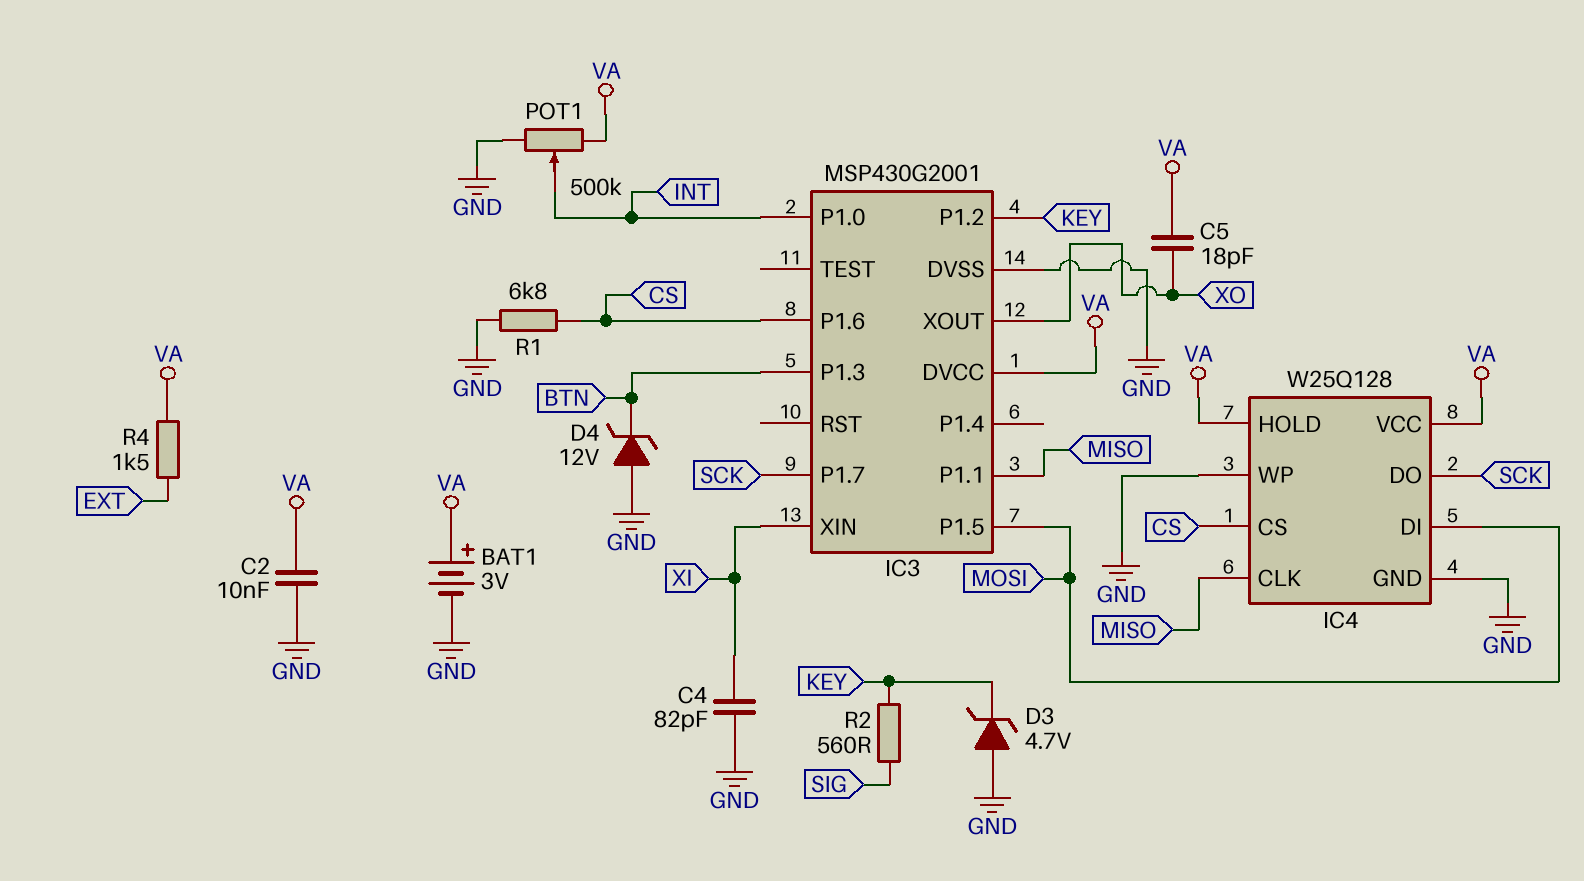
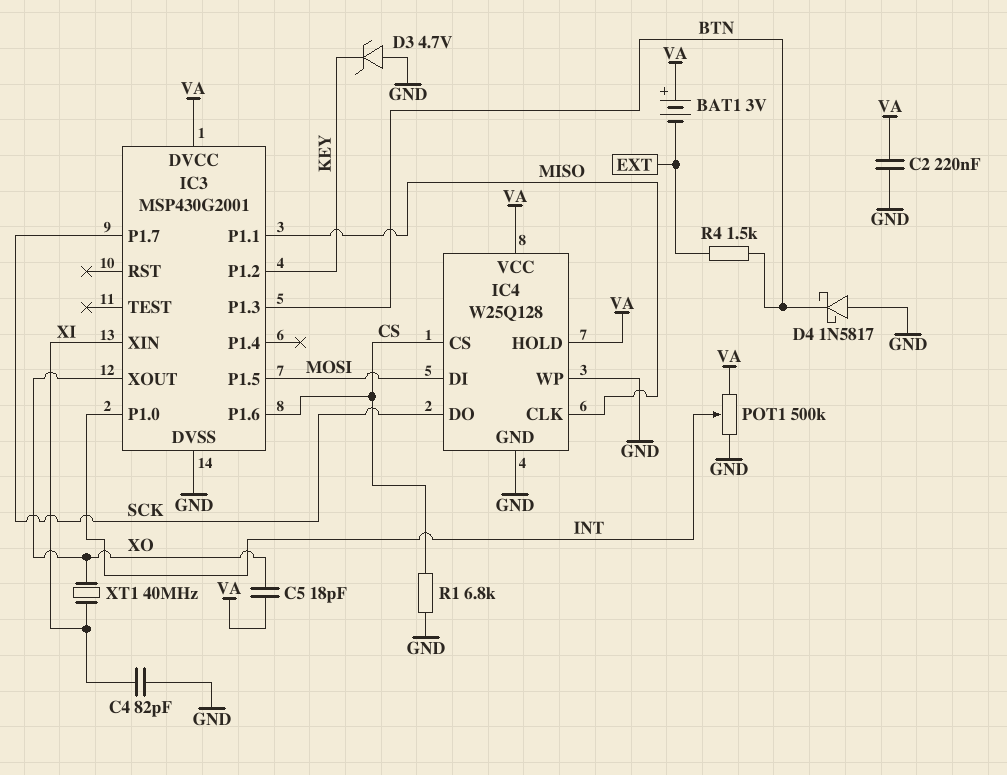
BAT1: 3V (plus VA, minus GND) -> 3V (plus VA, minus EXT)
C2: 10nF (GND, VA) -> 220nF (GND, VA)
D4: zener 12V (A GND, K BTN) -> schottky 1N5817 (A GND, K BTN)
R2: 560 (KEY, SIG) -> none
R4: 1.5k (EXT, VA) -> 1.5k (BTN, EXT)
XT1: none -> 40MHz (XI, XO)

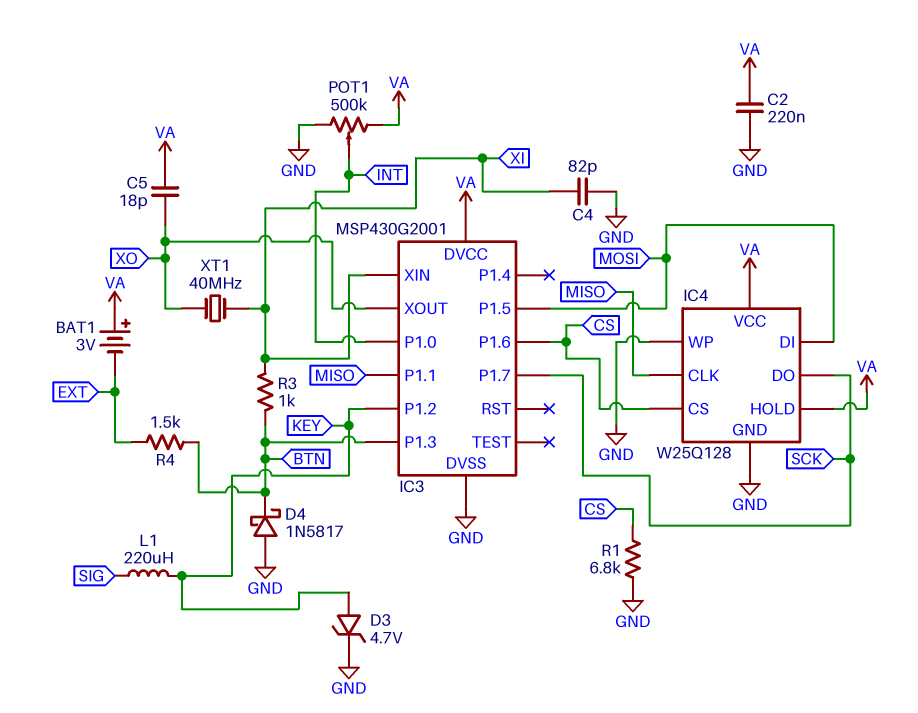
D3: zener 4.7V (A GND, K KEY) -> zener 4.7V (A KEY, K GND)
L1: none -> 220uH (KEY, SIG)
R3: none -> 1k (BTN, XI)

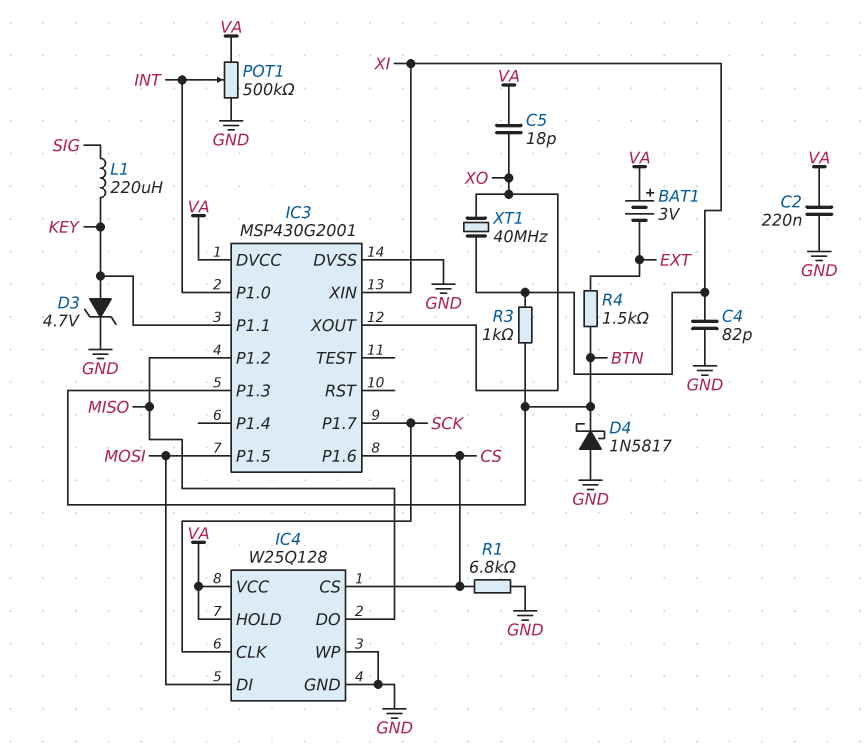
IC3 pin P1.1: MISO -> KEY
IC3 pin P1.2: KEY -> MISO
IC4 pin CLK: MISO -> SCK
IC4 pin DO: SCK -> MISO

